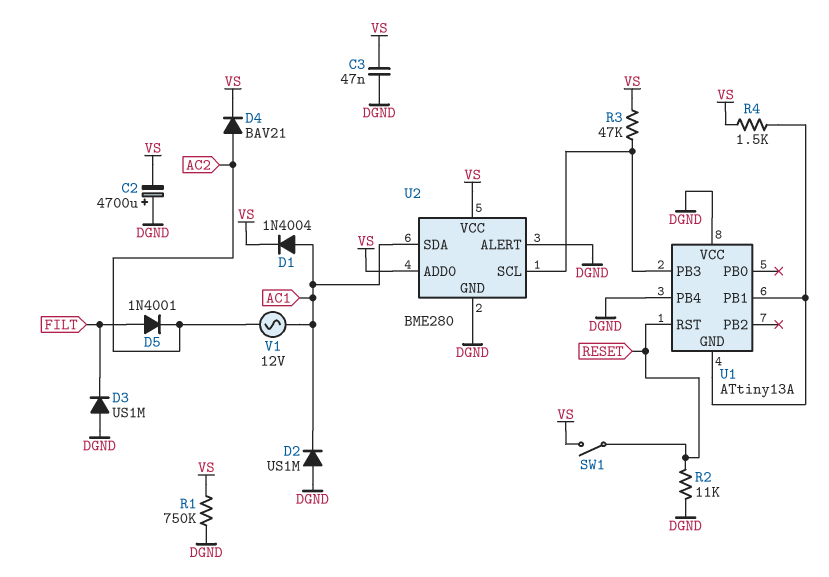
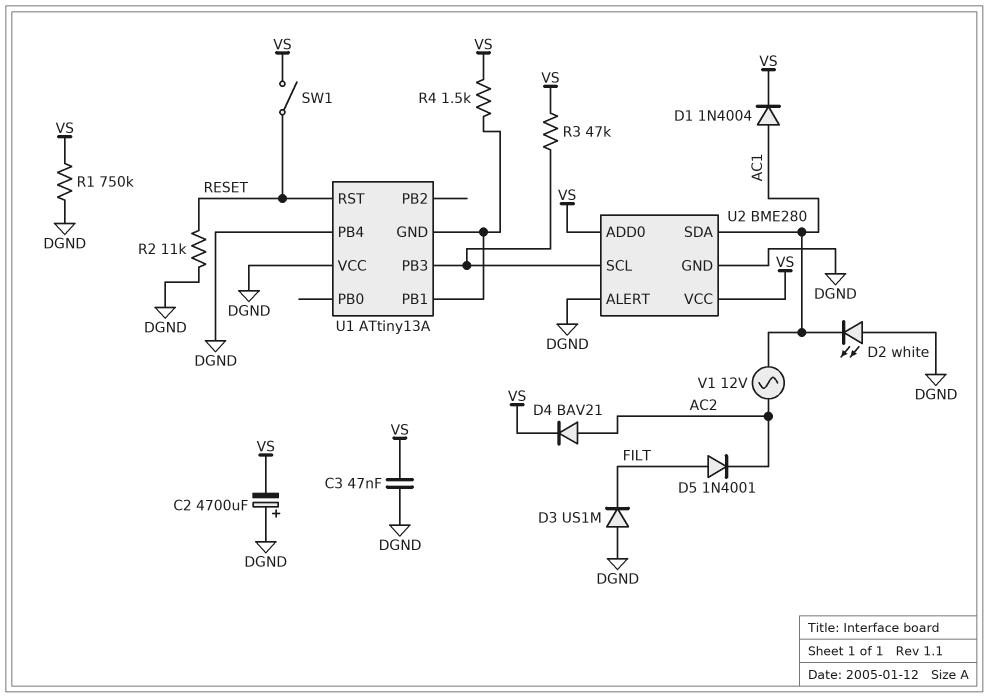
D2: diode US1M (A DGND, K AC1) -> LED white (A DGND, K AC1)

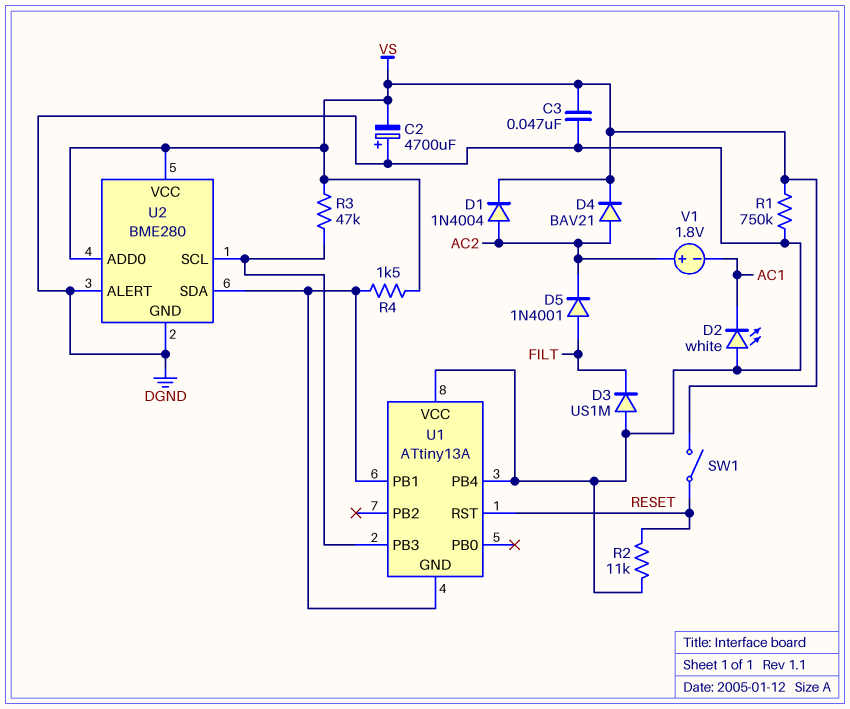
D1: diode 1N4004 (A AC1, K VS) -> diode 1N4004 (A AC2, K VS)
U2 pin SDA: AC1 -> U1/GND
V1: AC 12V (AC1, AC2) -> 1.8V (plus AC2, minus AC1)

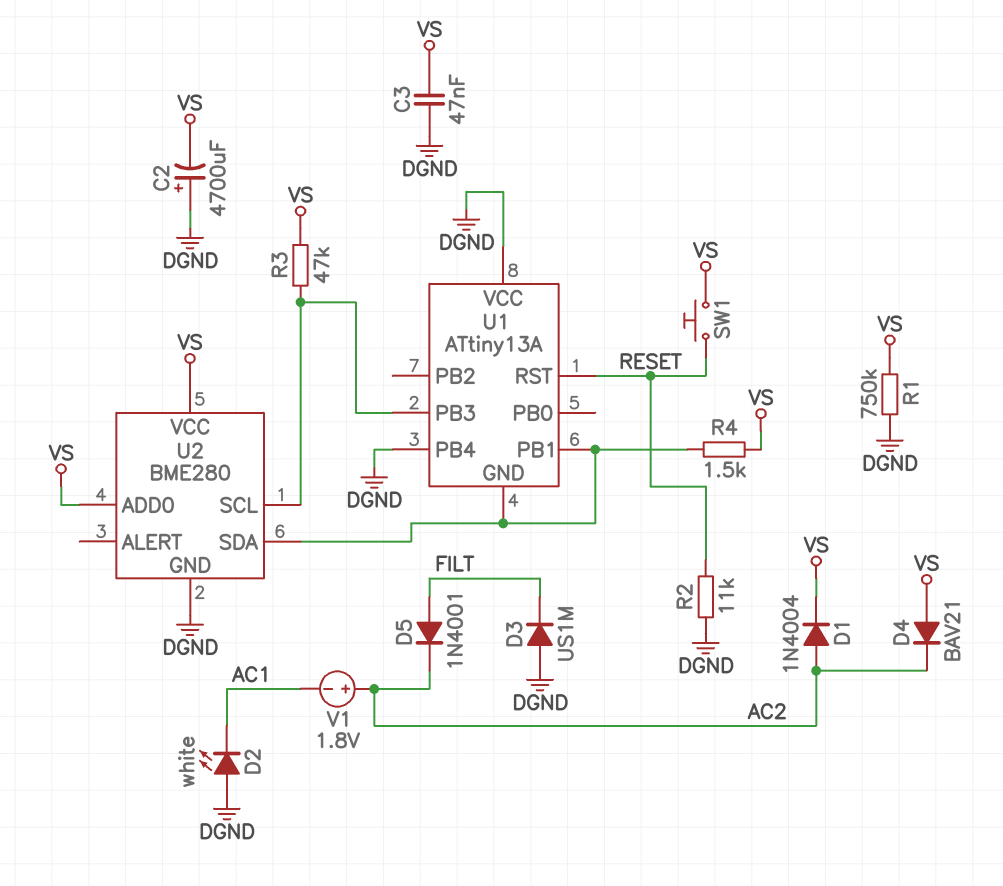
D4: diode BAV21 (A AC2, K VS) -> diode BAV21 (A VS, K AC2)
SW1: switch (RESET, VS) -> button (RESET, VS)
U2 pin ALERT: DGND -> none

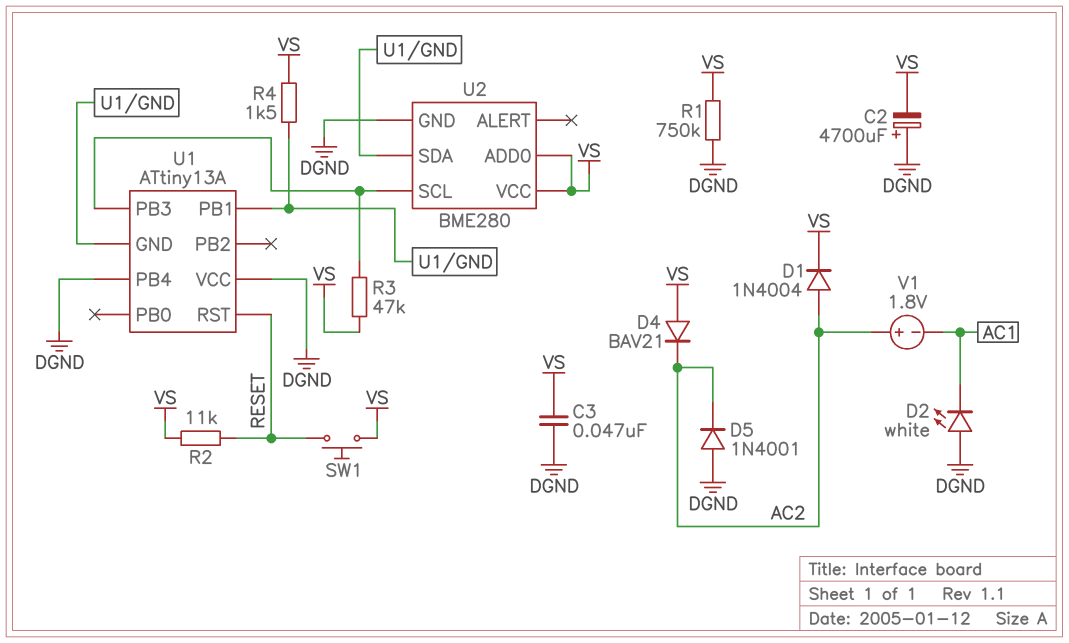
D3: diode US1M (A DGND, K FILT) -> none
D5: diode 1N4001 (A FILT, K AC2) -> diode 1N4001 (A DGND, K AC2)
R2: 11k (DGND, RESET) -> 11k (RESET, VS)

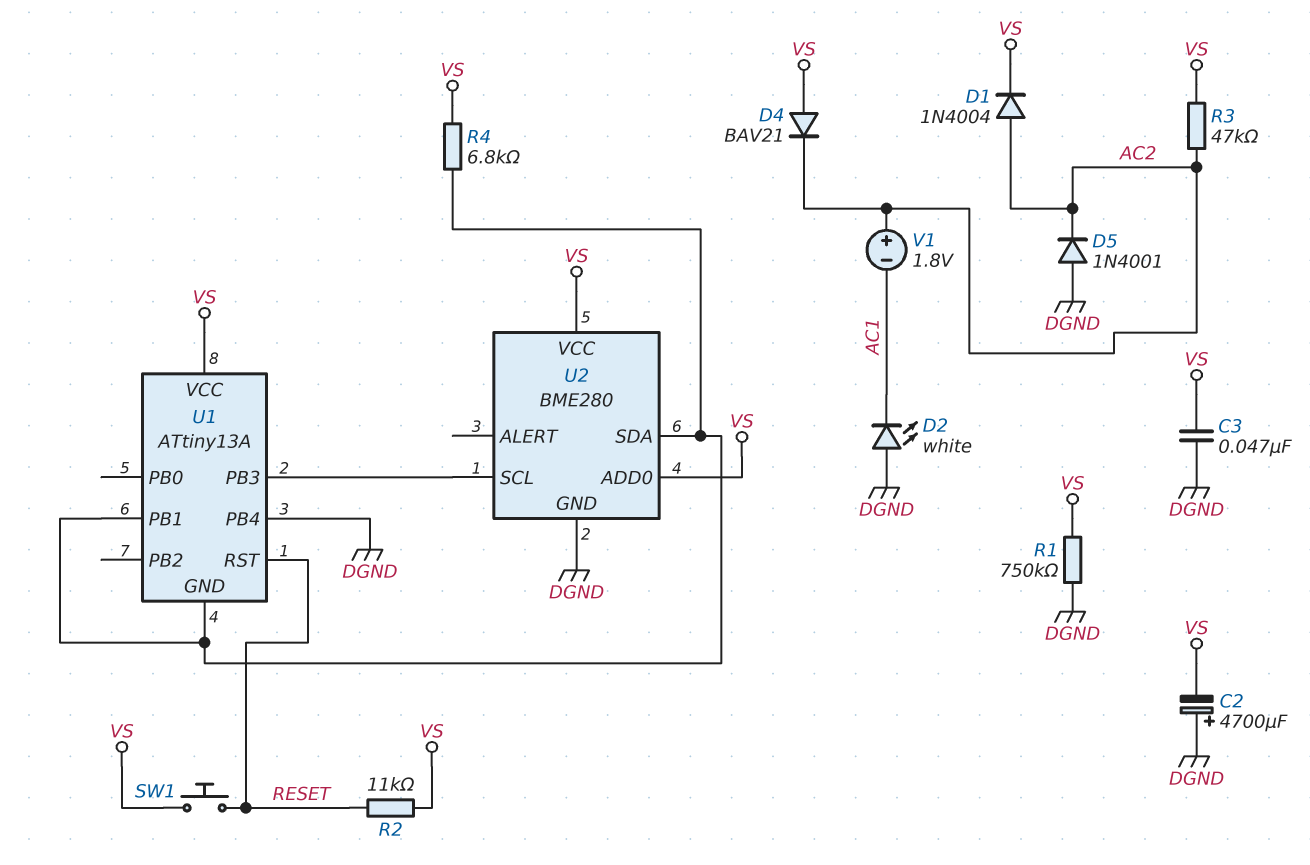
R3: 47k (U1/PB3, VS) -> 47k (AC2, VS)
R4: 1.5k (U1/GND, VS) -> 6.8k (U1/GND, VS)
U1 pin VCC: DGND -> VS

